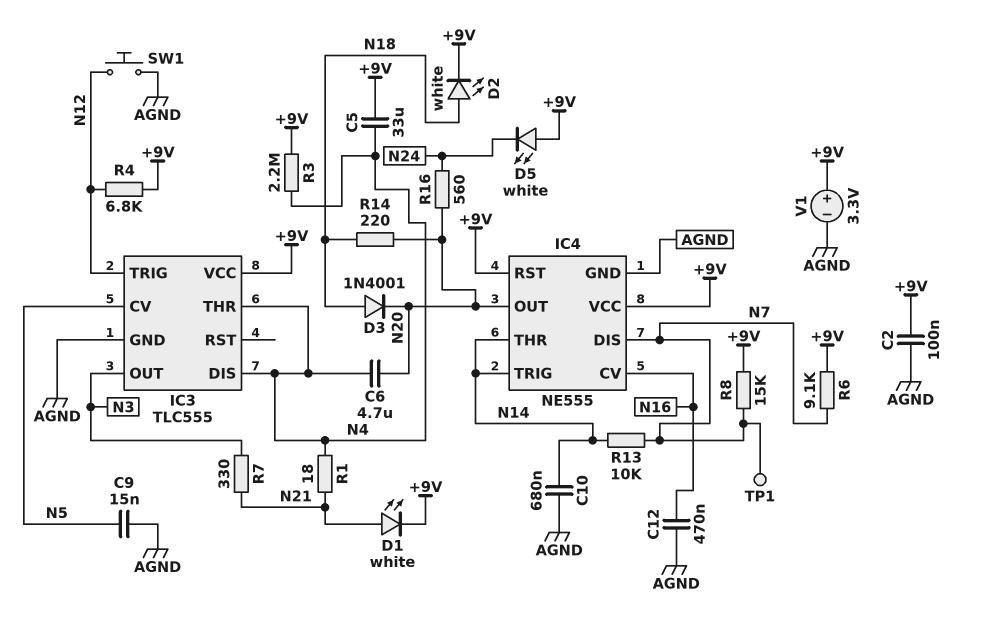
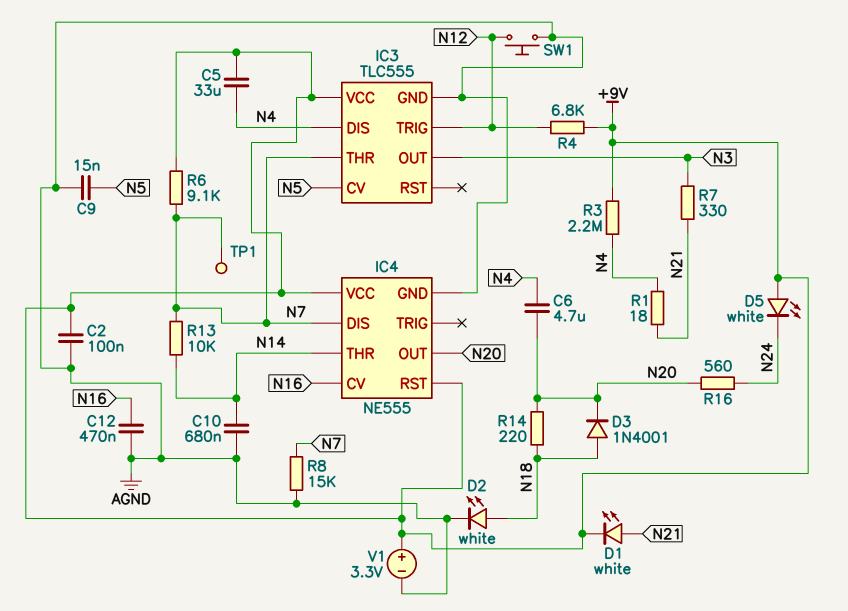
D2: LED white (A N18, K +9V) -> LED white (A N18, K AGND)
IC3 pin THR: N4 -> N7
IC4 pin TRIG: N14 -> none
R8: 15k (+9V, N7) -> 15k (AGND, N7)

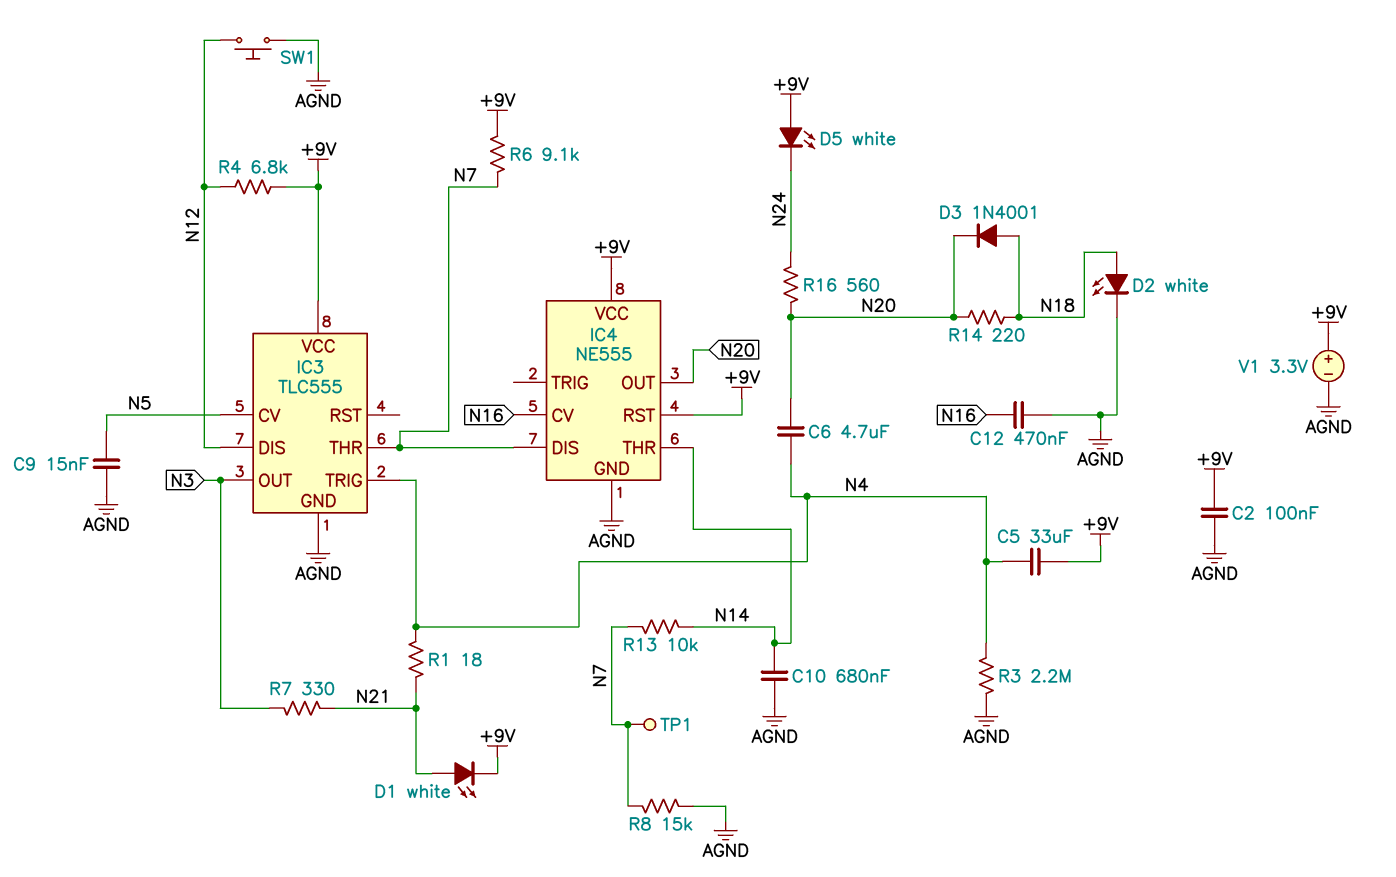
IC3 pin DIS: N4 -> N12
IC3 pin TRIG: N12 -> N4
R3: 2.2M (+9V, N4) -> 2.2M (AGND, N4)

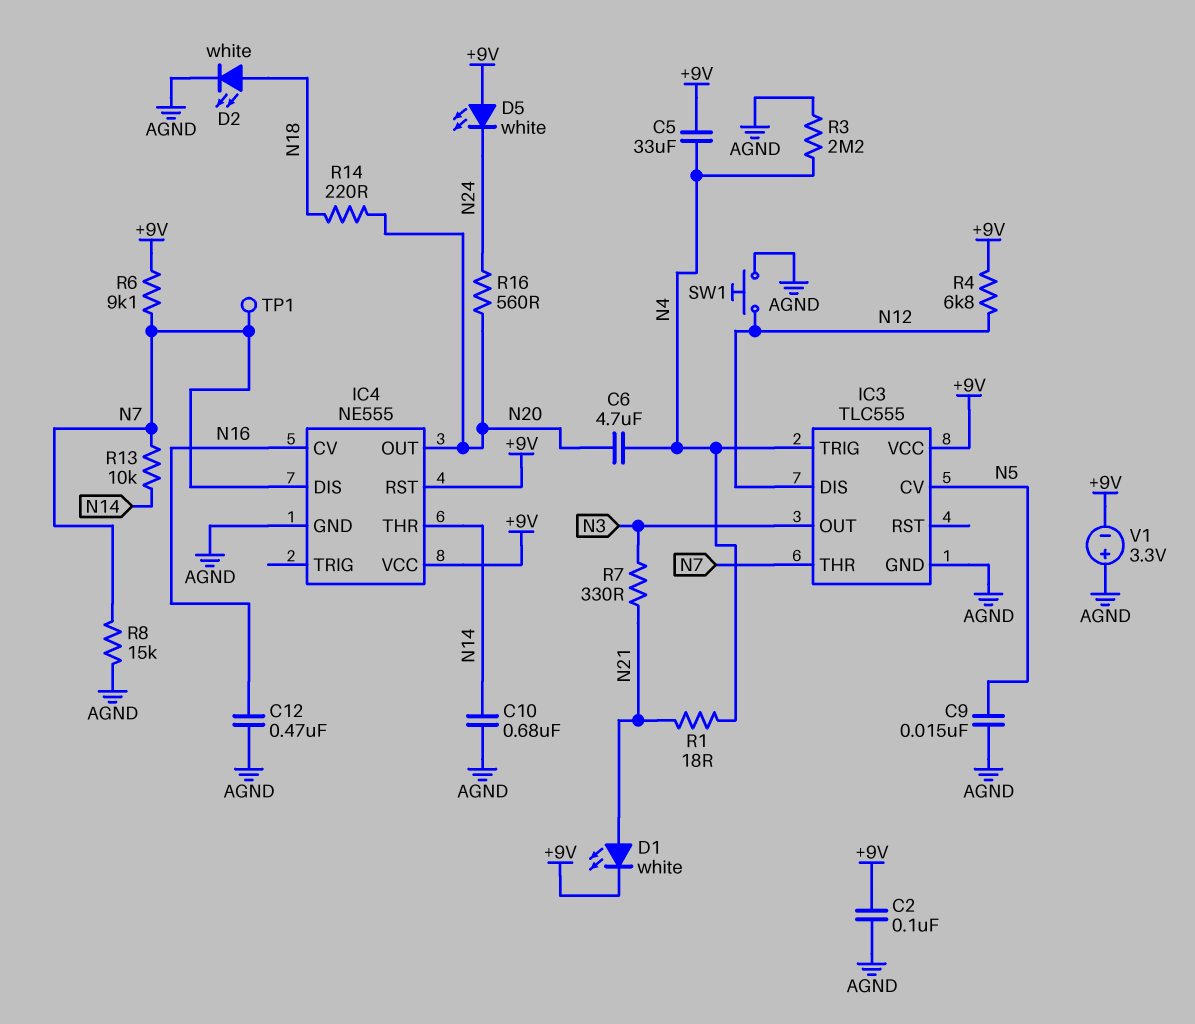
D3: diode 1N4001 (A N18, K N20) -> none
V1: 3.3V (plus +9V, minus AGND) -> 3.3V (plus AGND, minus +9V)

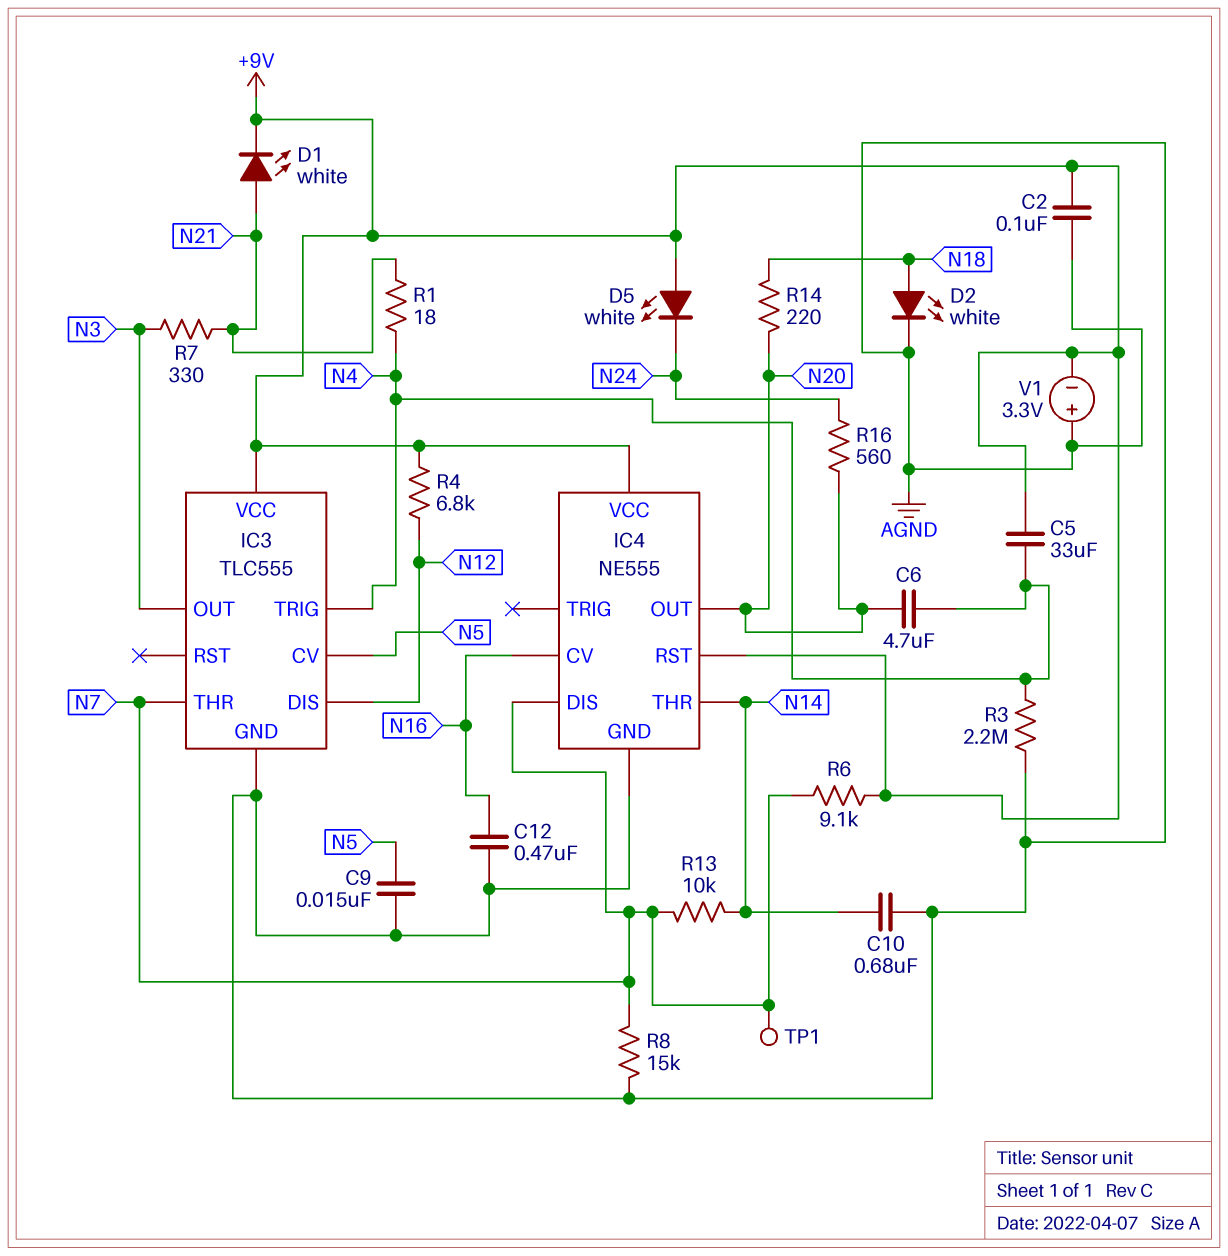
SW1: button (AGND, N12) -> none

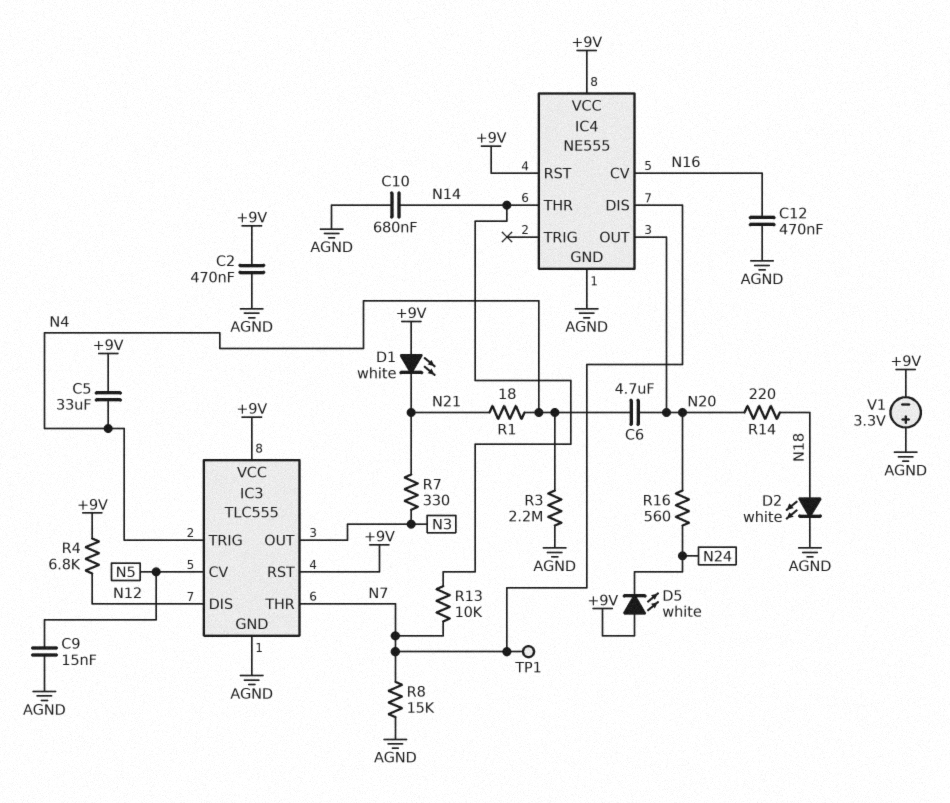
C2: 100nF (+9V, AGND) -> 470nF (+9V, AGND)
D1: LED white (A N21, K +9V) -> LED white (A +9V, K N21)
IC3 pin RST: none -> +9V
R6: 9.1k (+9V, N7) -> none

